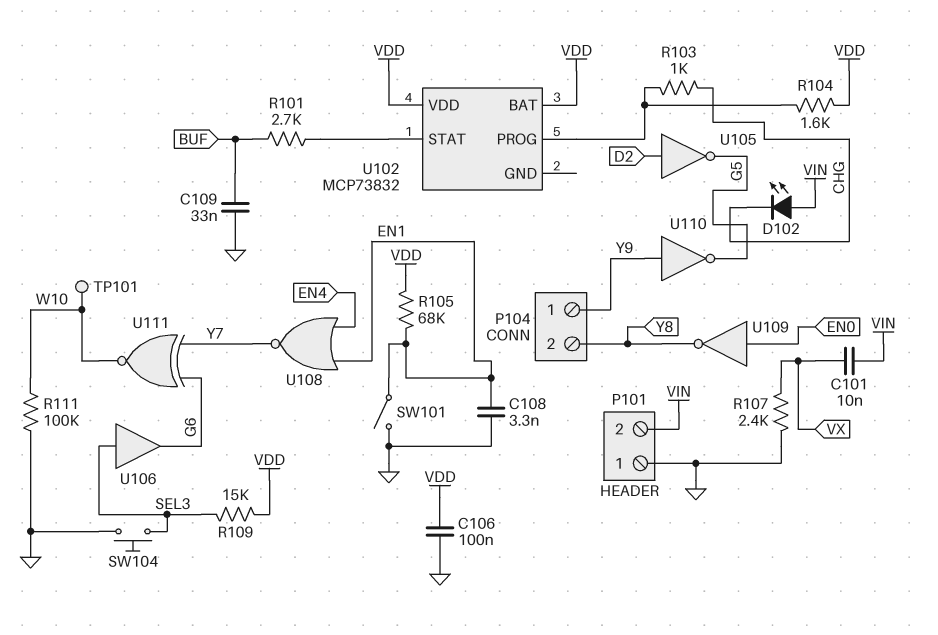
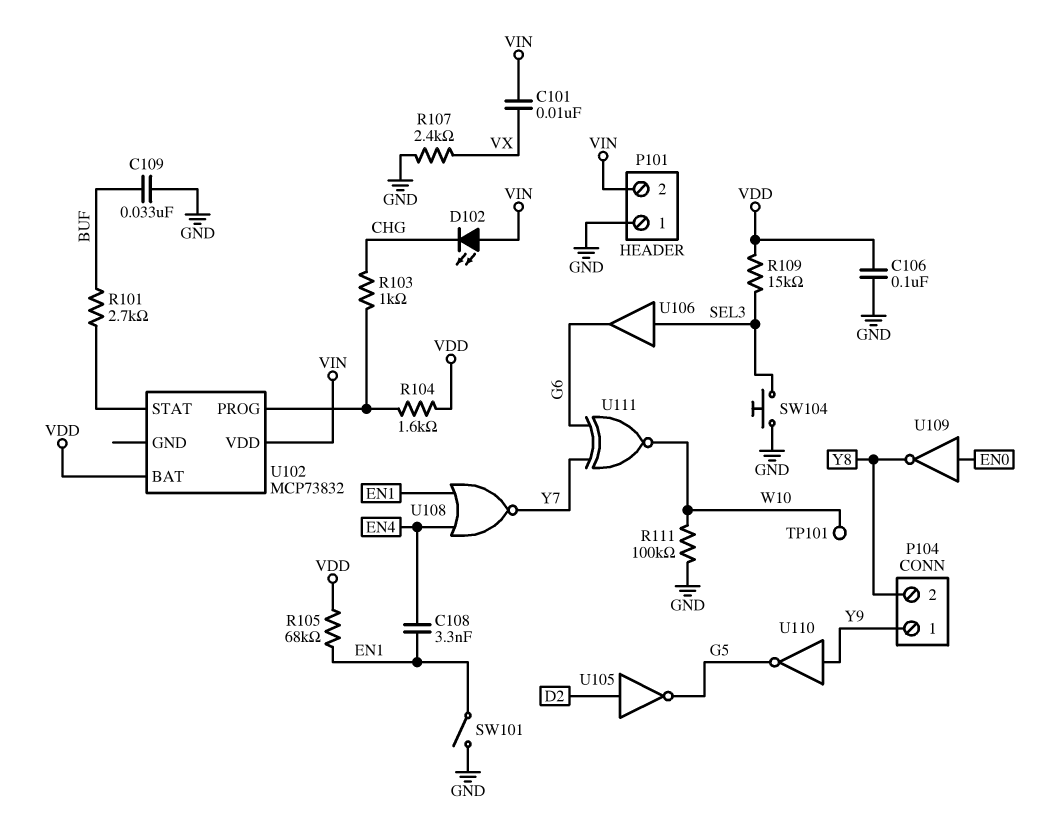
C108: 3.3nF (EN1, GND) -> 3.3nF (EN1, EN4)
U102 pin VDD: VDD -> VIN

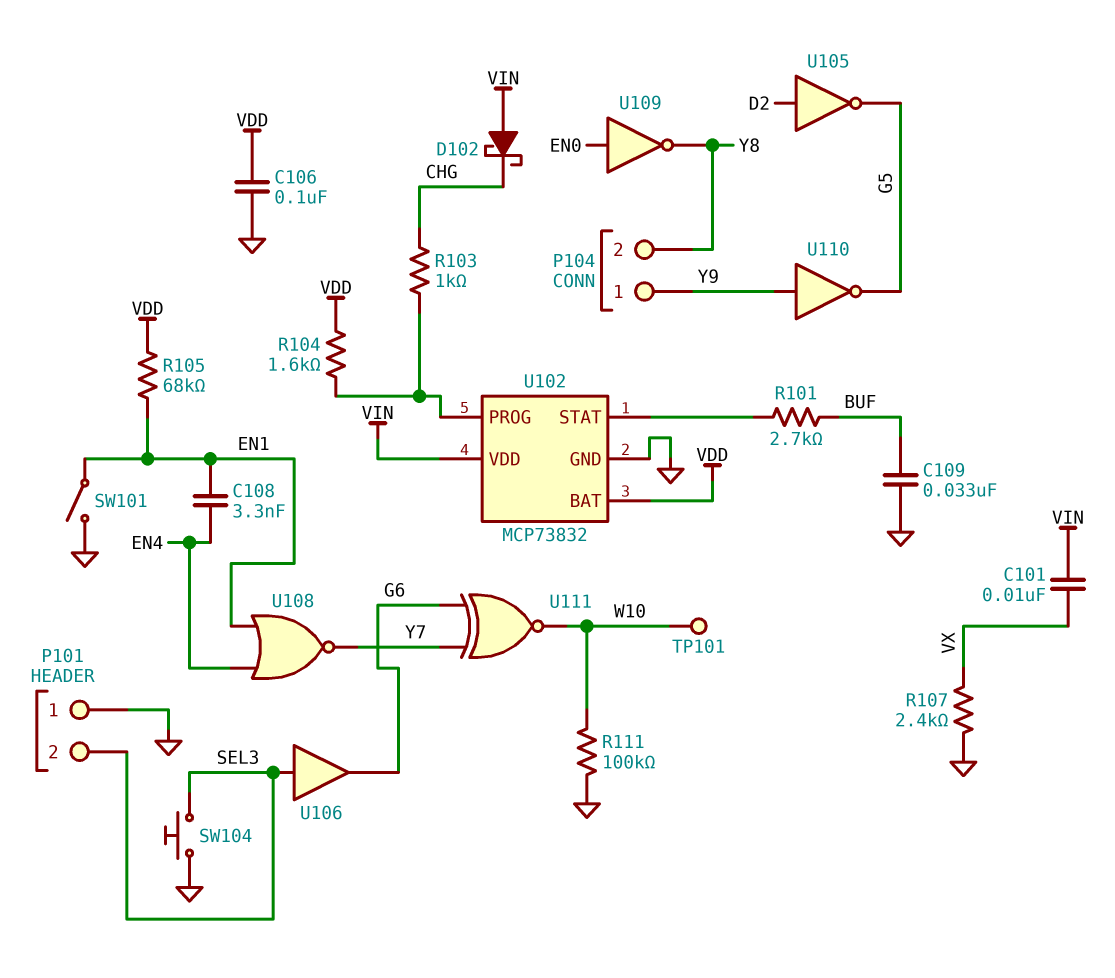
D102: LED (A VIN, K CHG) -> schottky (A VIN, K CHG)
P101 pin 2: VIN -> SEL3
R109: 15k (SEL3, VDD) -> none
U102 pin GND: none -> GND

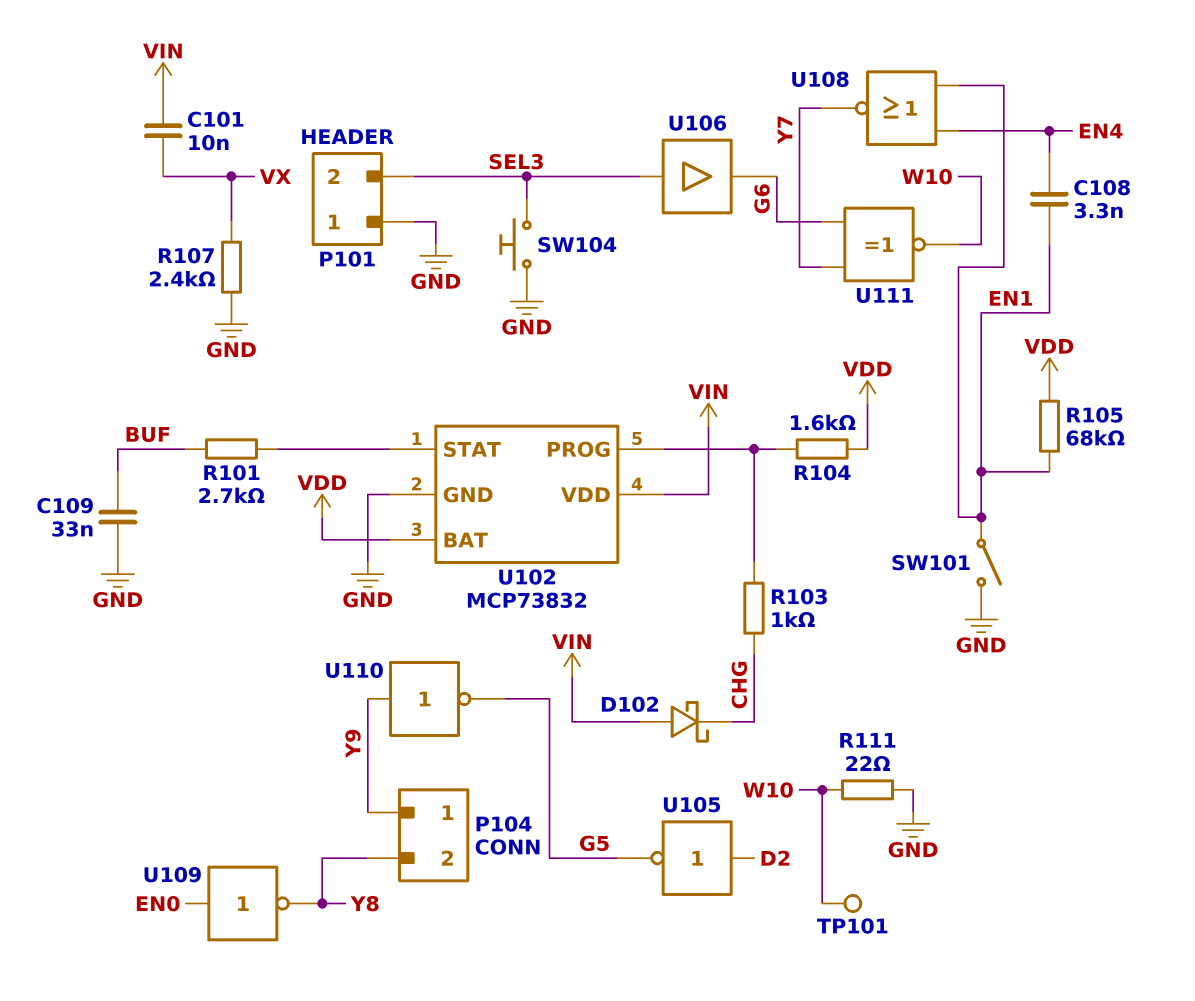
C106: 100nF (GND, VDD) -> none
R111: 100k (GND, W10) -> 22 (GND, W10)

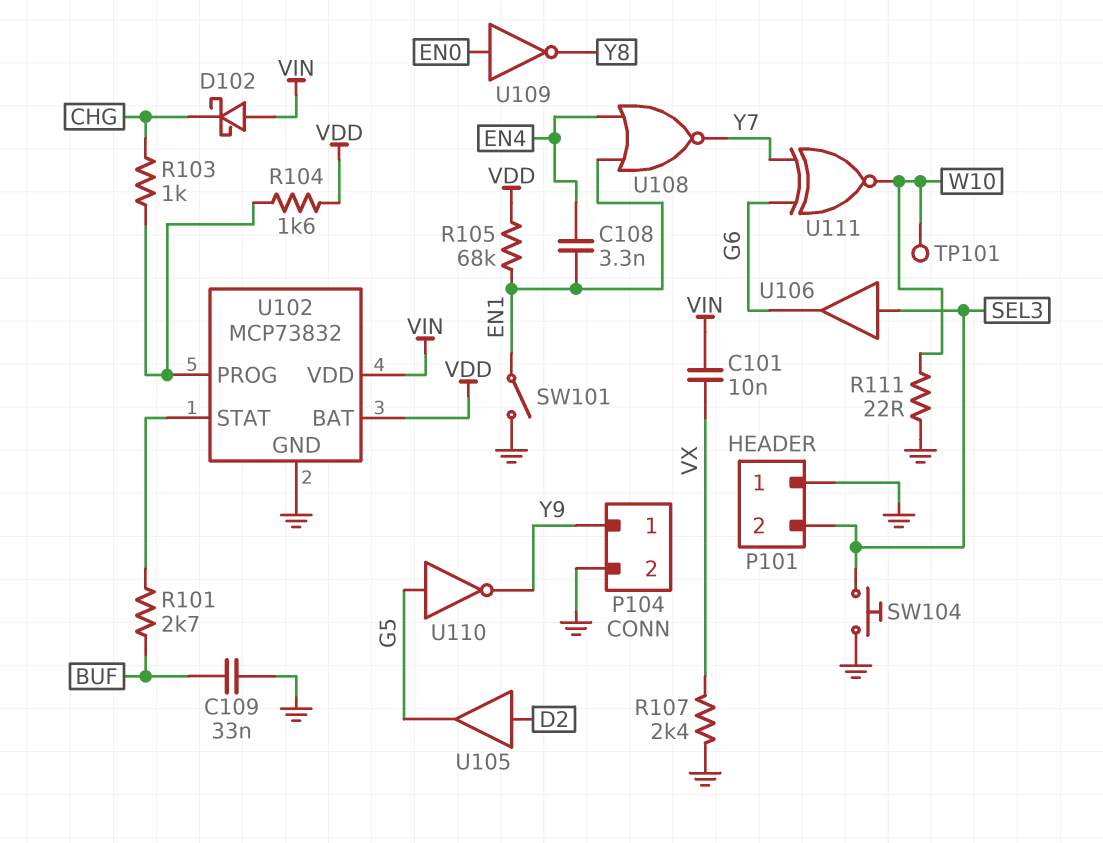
P104 pin 2: Y8 -> GND
U105: NOT (in D2, out G5) -> buffer (in D2, out G5)
U110: NOT (in Y9, out G5) -> NOT (in G5, out Y9)

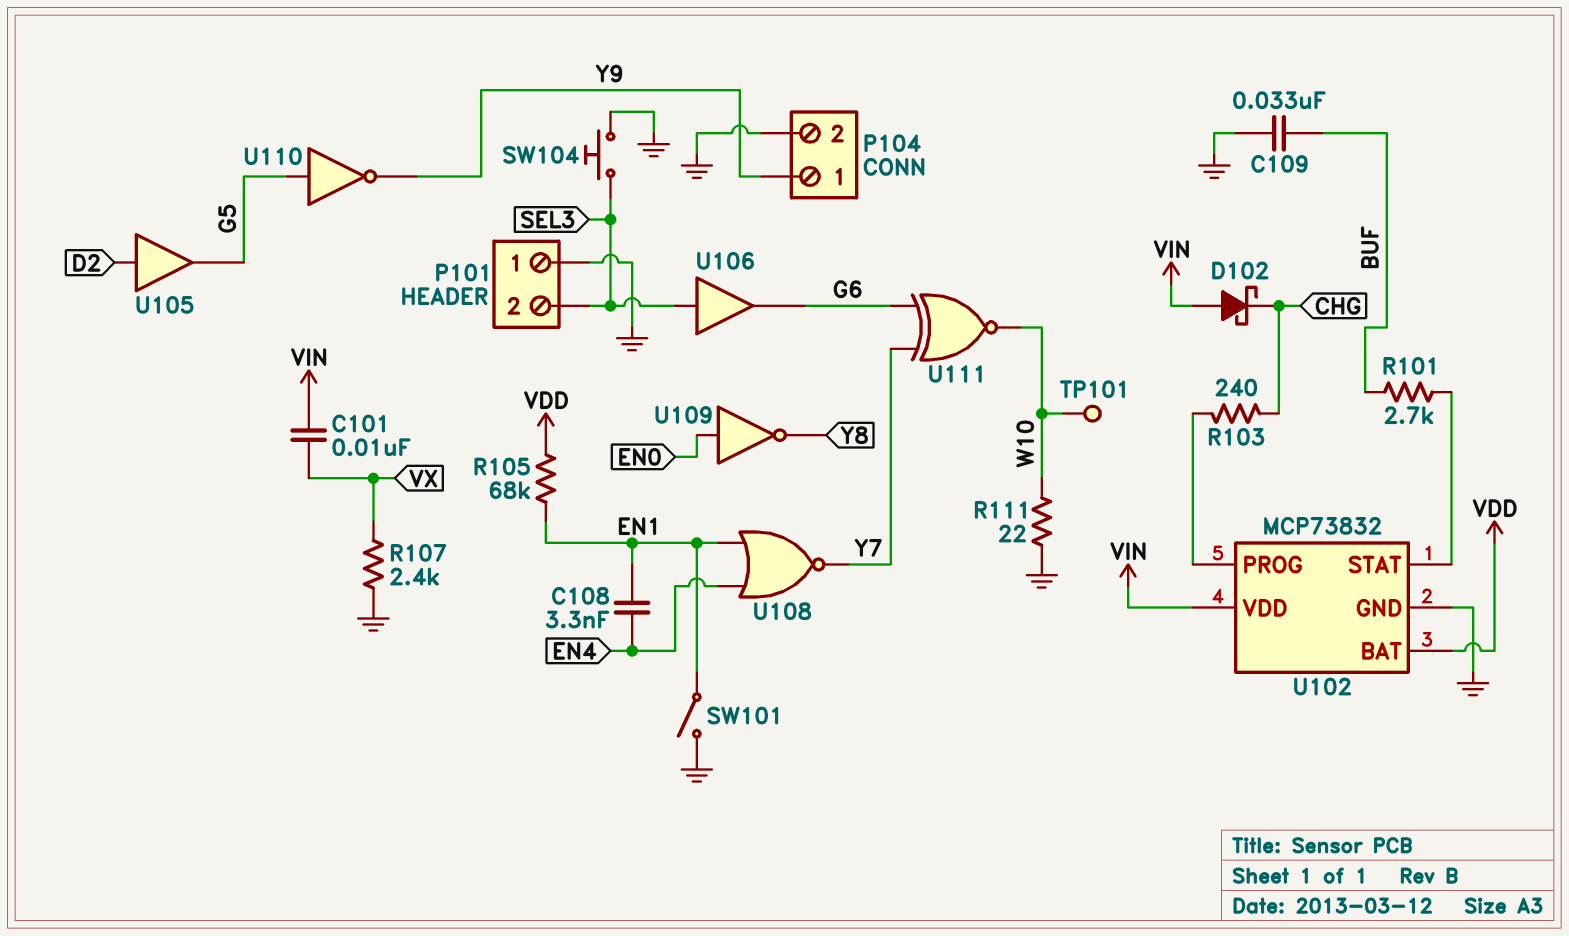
R103: 1k (CHG, U102/PROG) -> 240 (CHG, U102/PROG)
R104: 1.6k (U102/PROG, VDD) -> none

